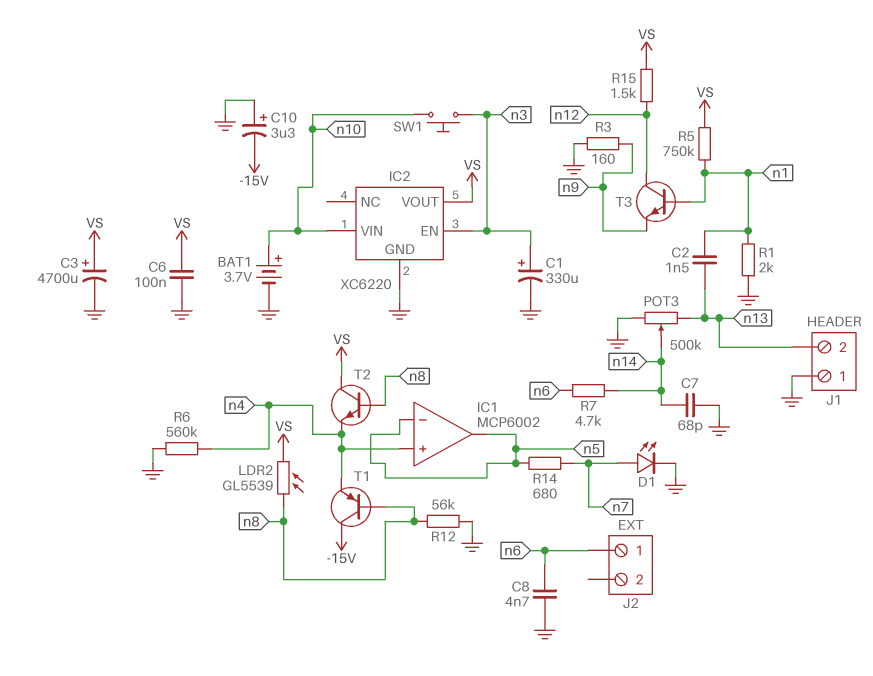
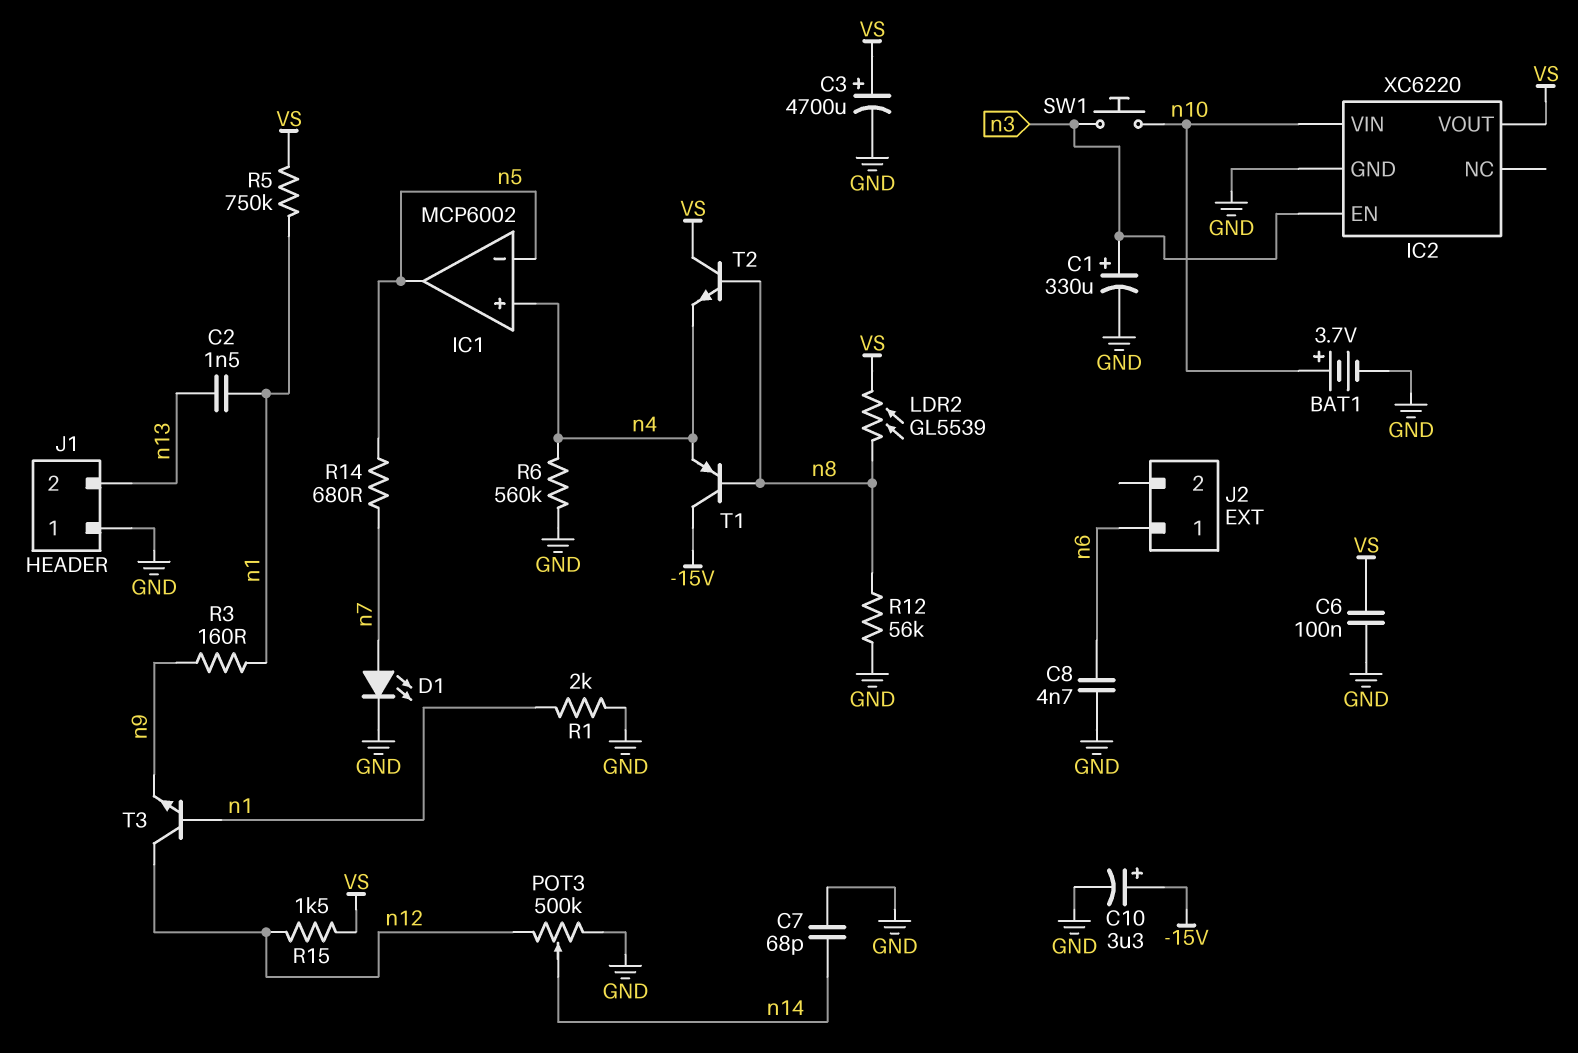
C10: 3.3uF (plus GND, minus -15V) -> 3.3uF (plus -15V, minus GND)
POT3: 500k (GND, n13, wiper n14) -> 500k (GND, n12, wiper n14)
R3: 160 (GND, n9) -> 160 (n1, n9)
R7: 4.7k (n6, n14) -> none

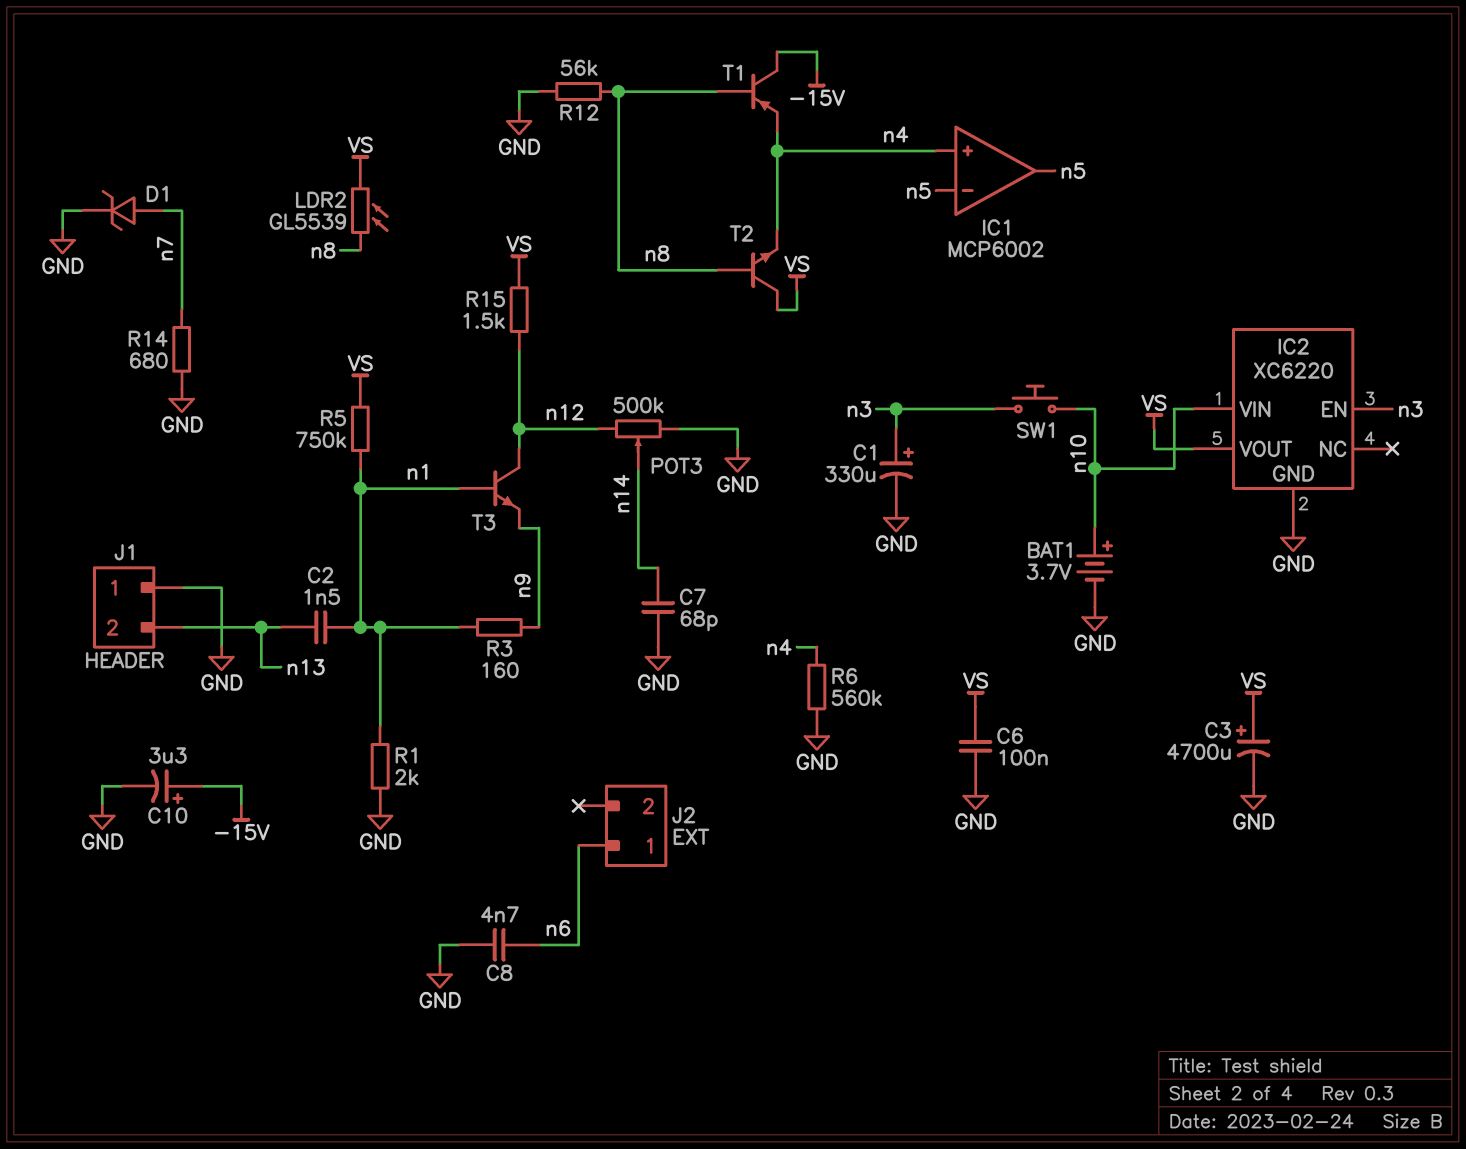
D1: LED (A n7, K GND) -> zener (A n7, K GND)
R14: 680 (n5, n7) -> 680 (GND, n7)

